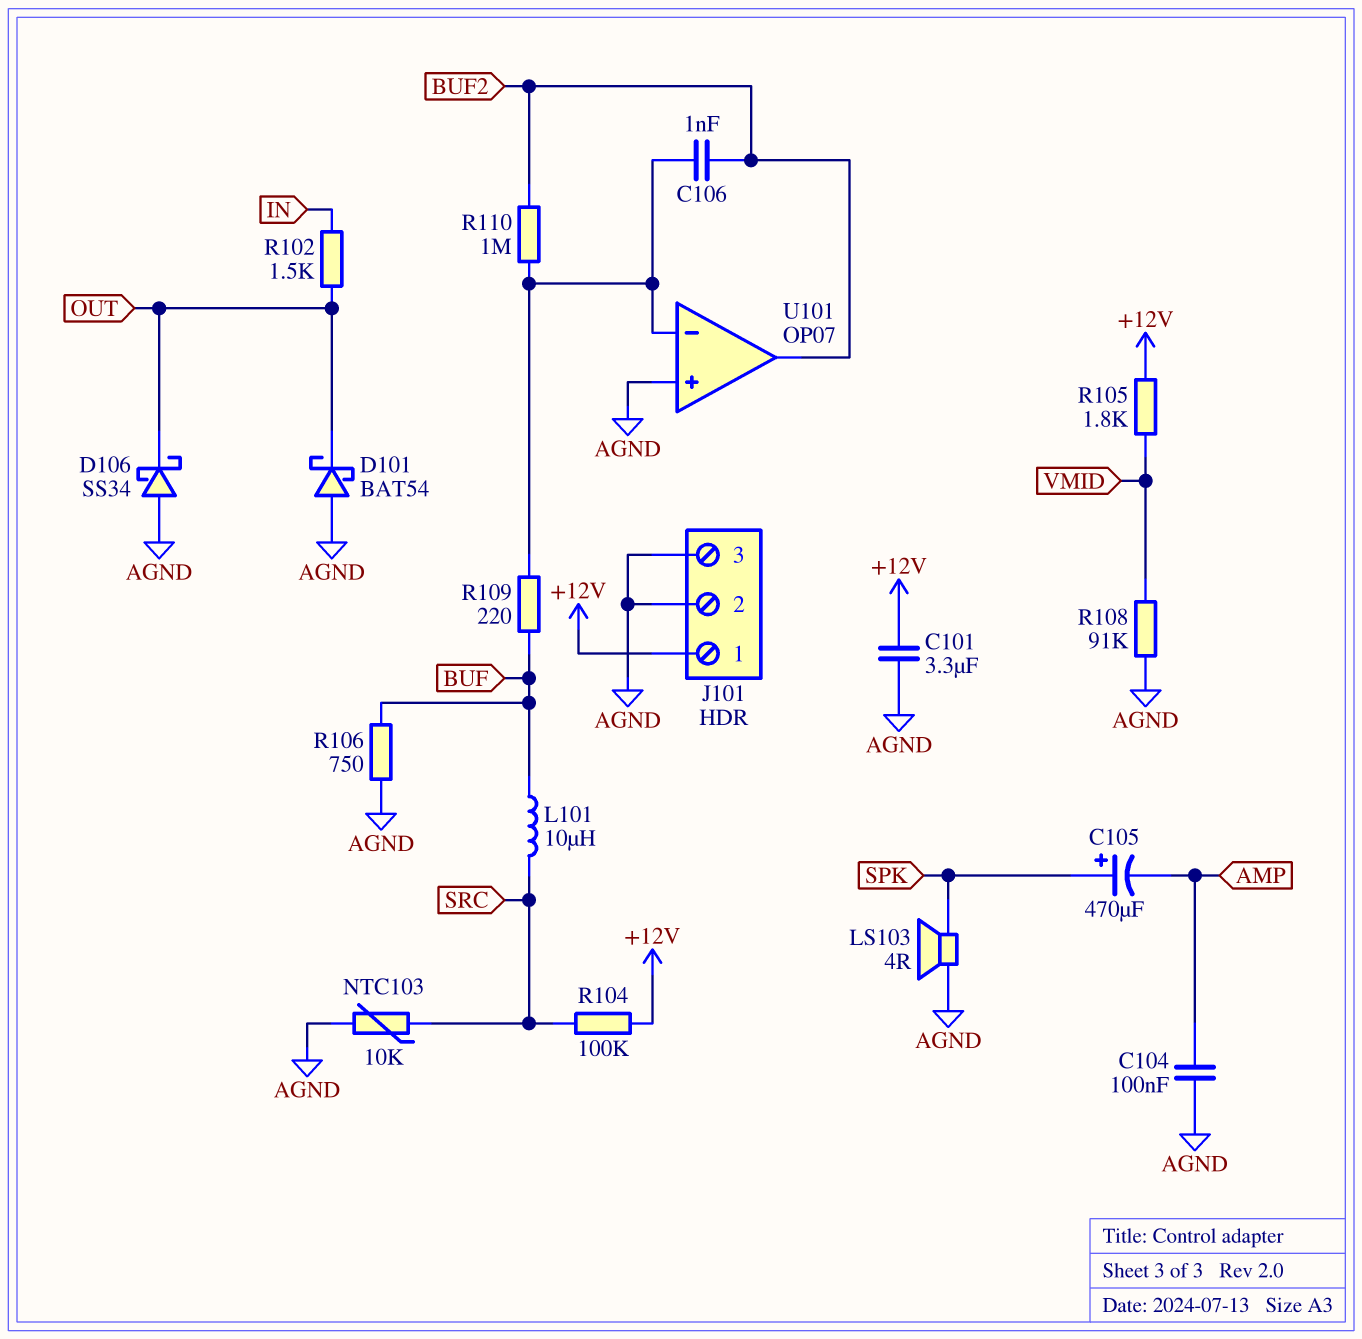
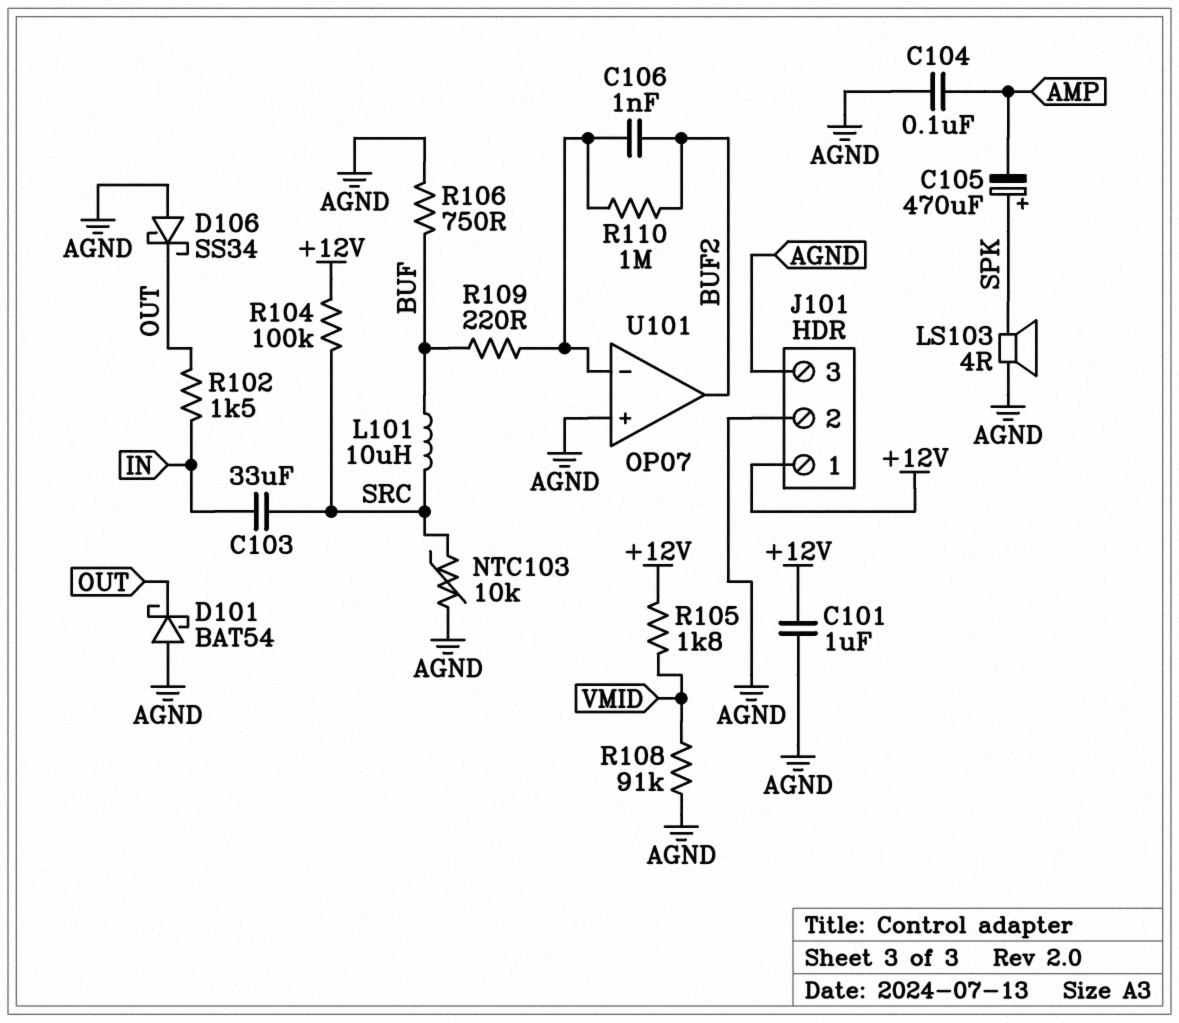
C101: 3.3uF (+12V, AGND) -> 1uF (+12V, AGND)
C103: none -> 33uF (IN, SRC)

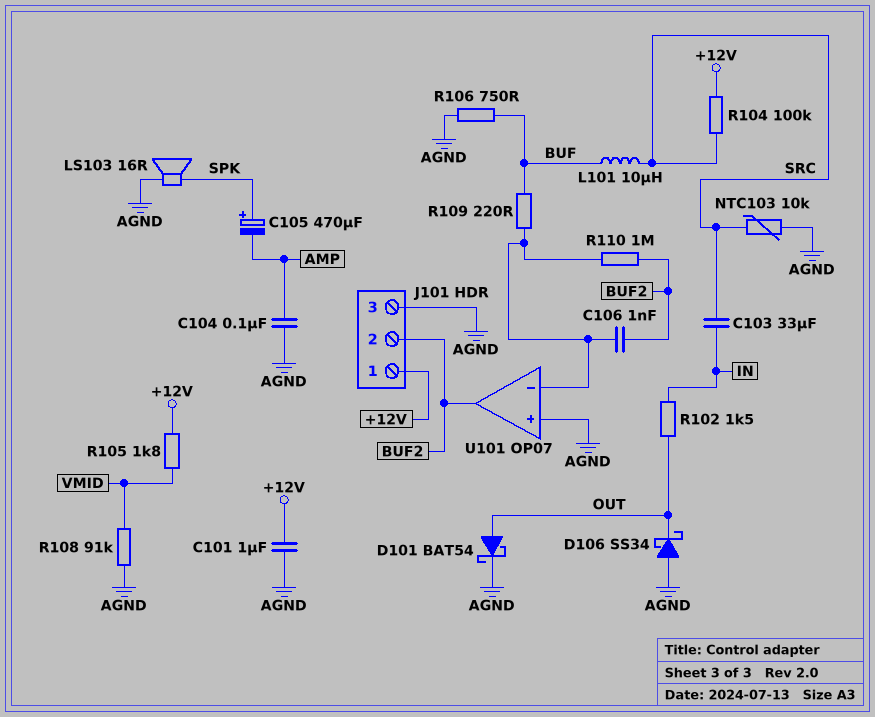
D101: schottky BAT54 (A AGND, K OUT) -> schottky BAT54 (A OUT, K AGND)
J101 pin 2: AGND -> BUF2
LS103: speaker 4R (AGND, SPK) -> speaker 16R (AGND, SPK)

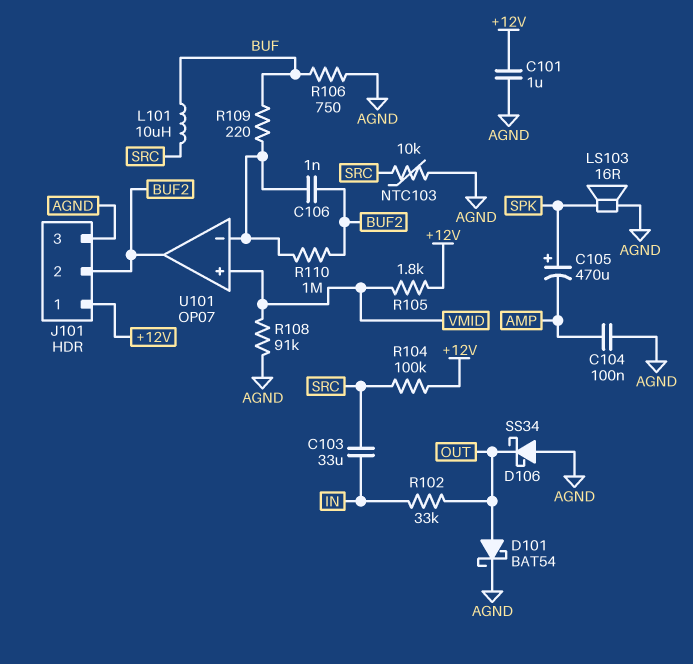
R102: 1.5k (IN, OUT) -> 33k (IN, OUT)
U101 pin in+: AGND -> VMID

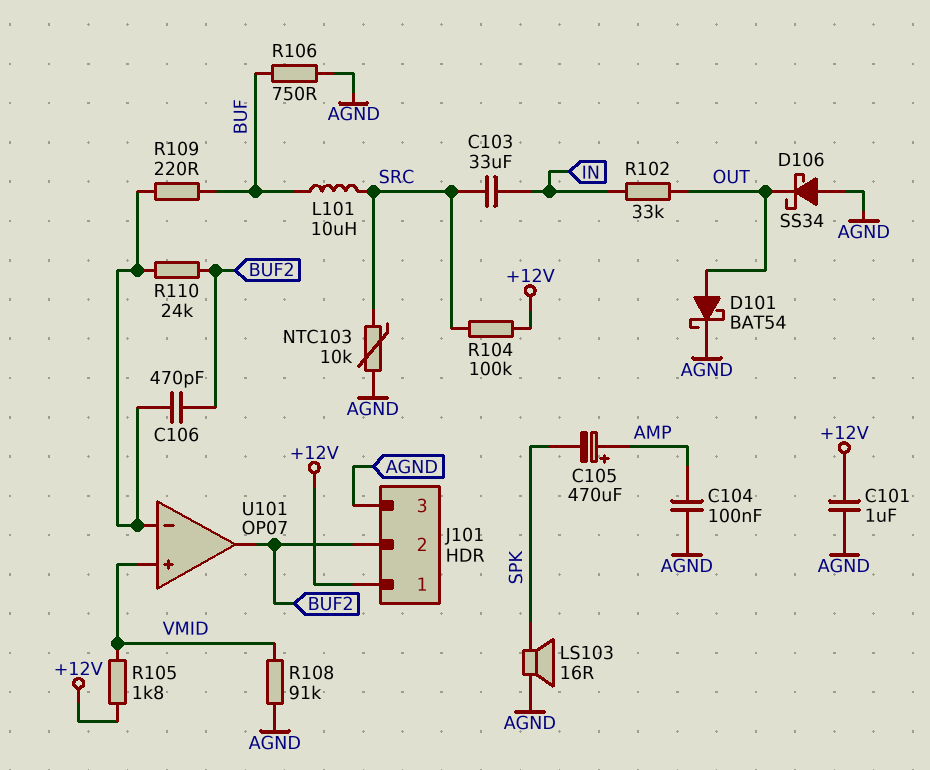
C105: 470uF (plus SPK, minus AMP) -> 470uF (plus AMP, minus SPK)
C106: 1nF (BUF2, U101/in-) -> 470pF (BUF2, U101/in-)
R110: 1M (BUF2, U101/in-) -> 24k (BUF2, U101/in-)

